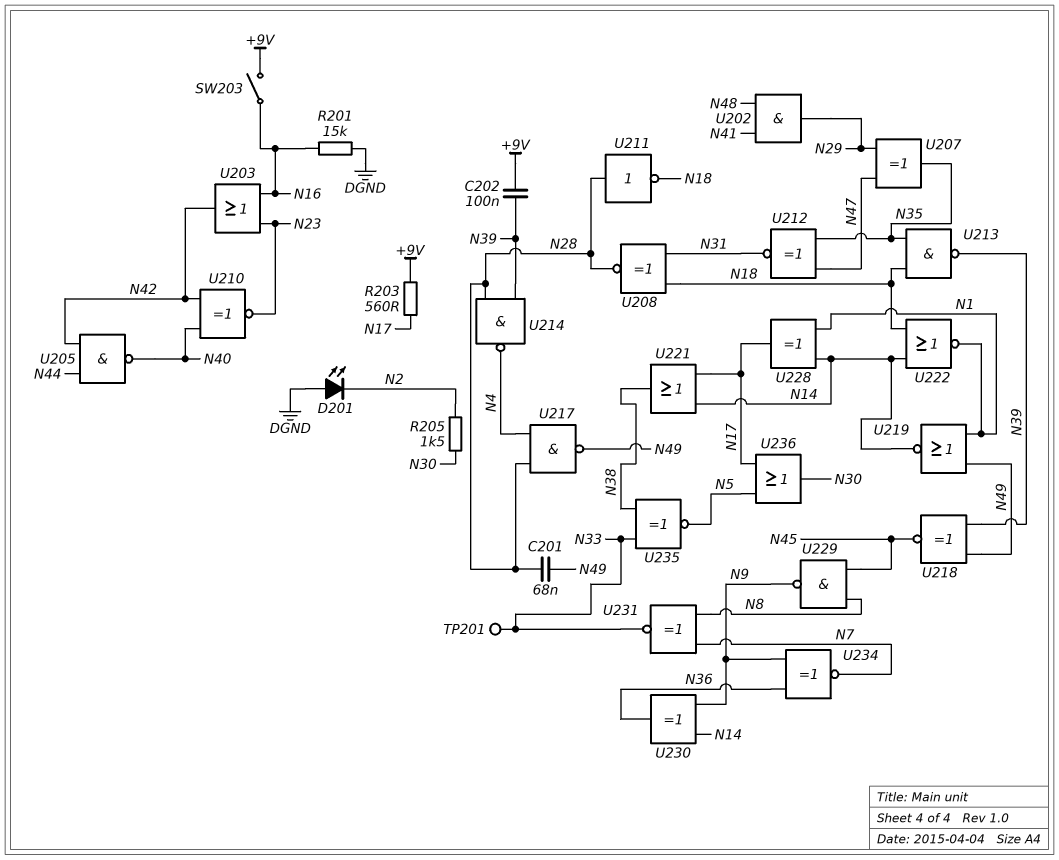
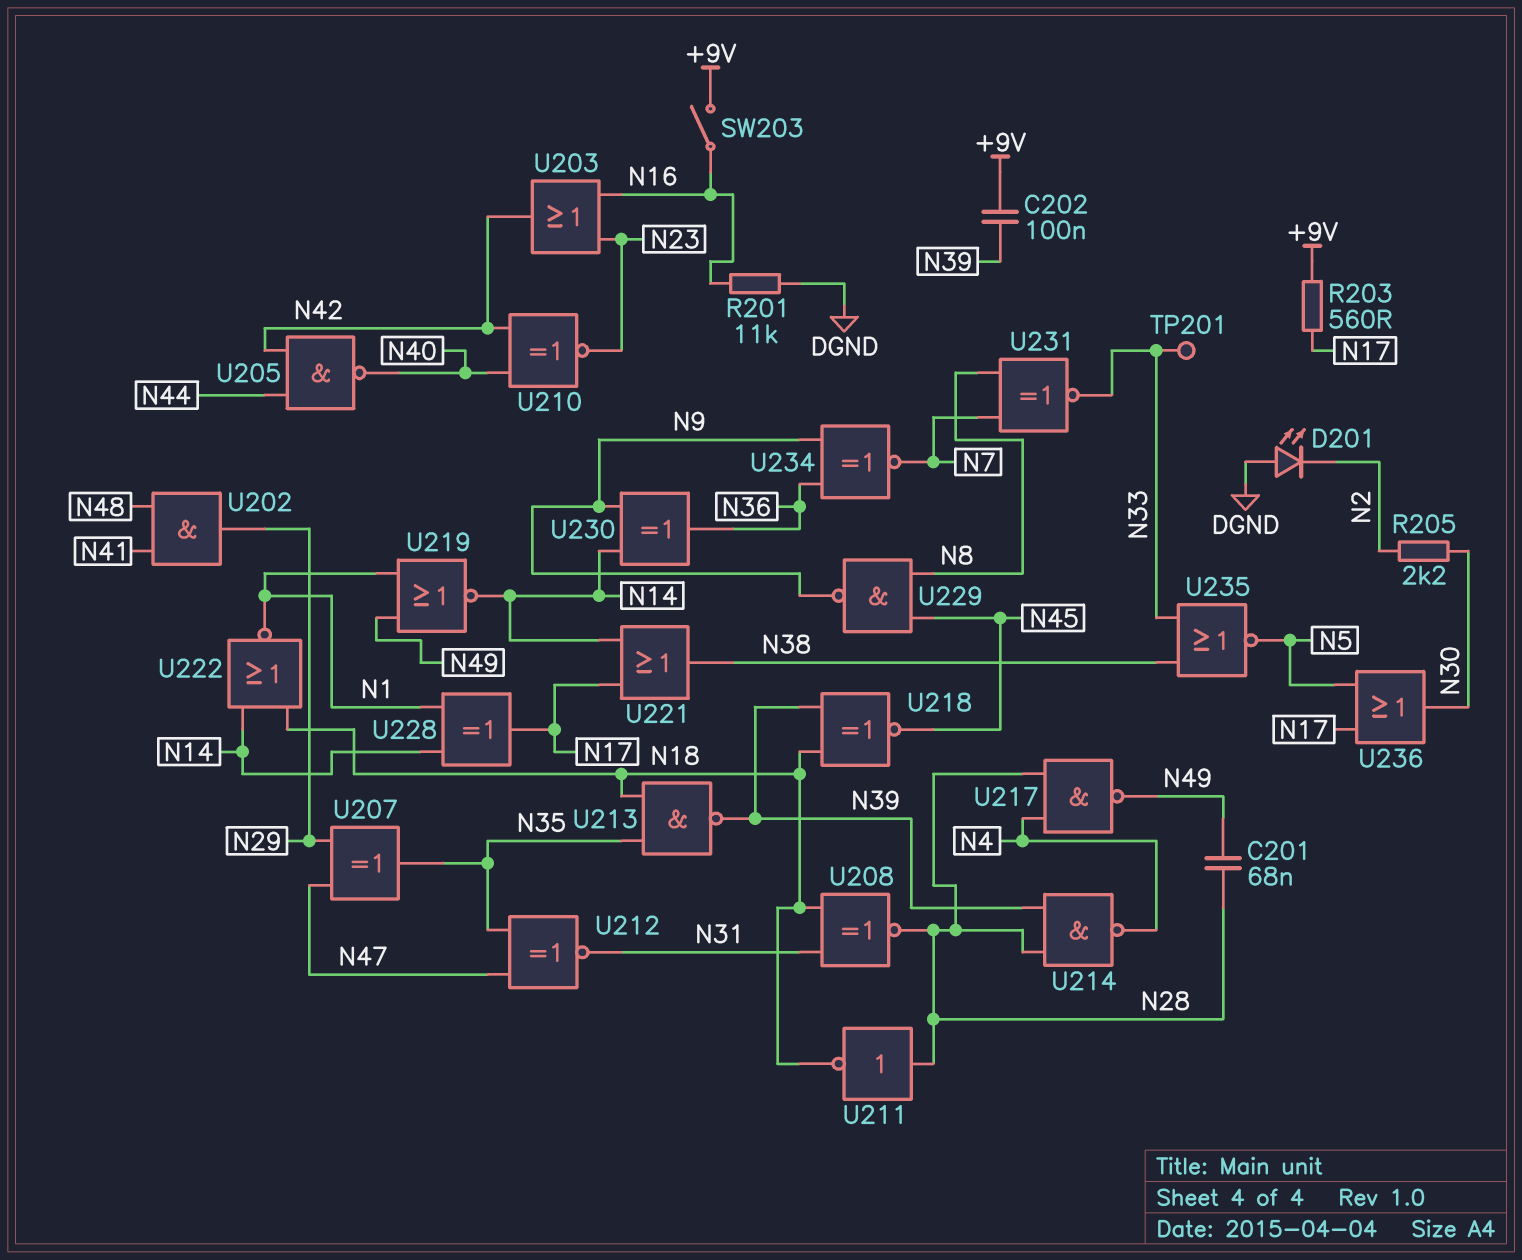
R201: 15k (DGND, N16) -> 11k (DGND, N16)
R205: 1.5k (N2, N30) -> 2.2k (N2, N30)
U218: XNOR (in N39, in N49, out N45) -> XNOR (in N18, in N39, out N45)
U235: XNOR (in N33, in N38, out N5) -> NOR (in N33, in N38, out N5)

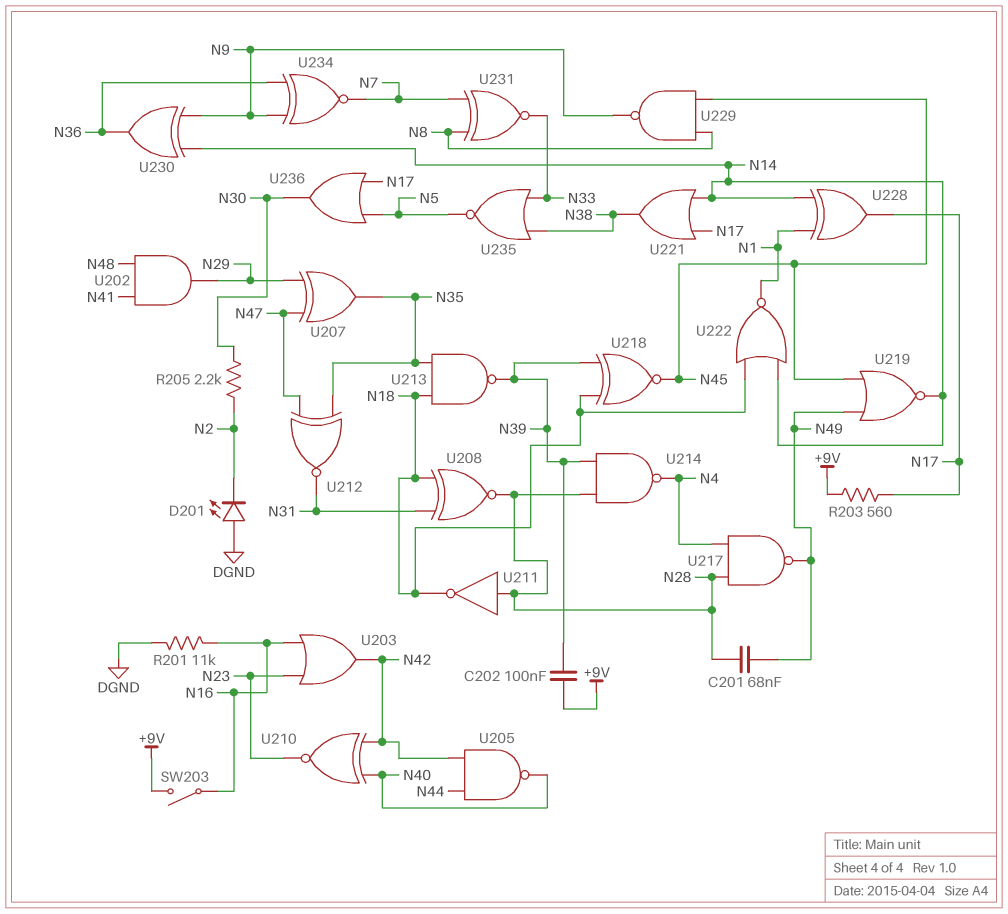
TP201: test point (N33) -> none
U219: NOR (in N1, in N49, out N14) -> NOR (in N45, in N49, out N14)

